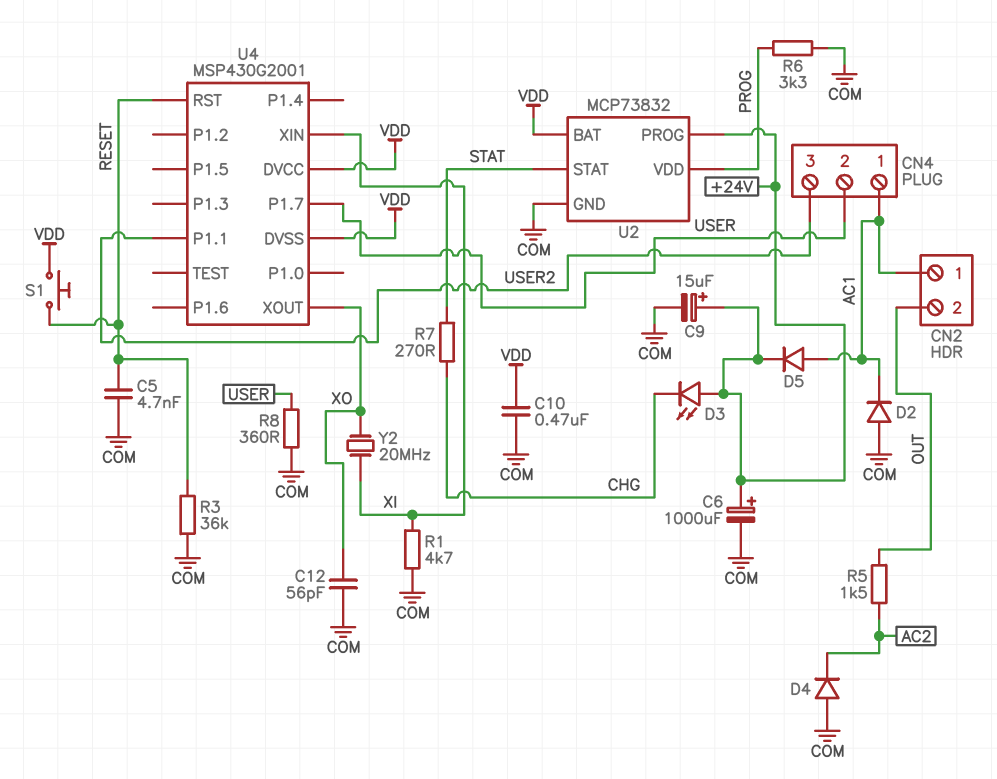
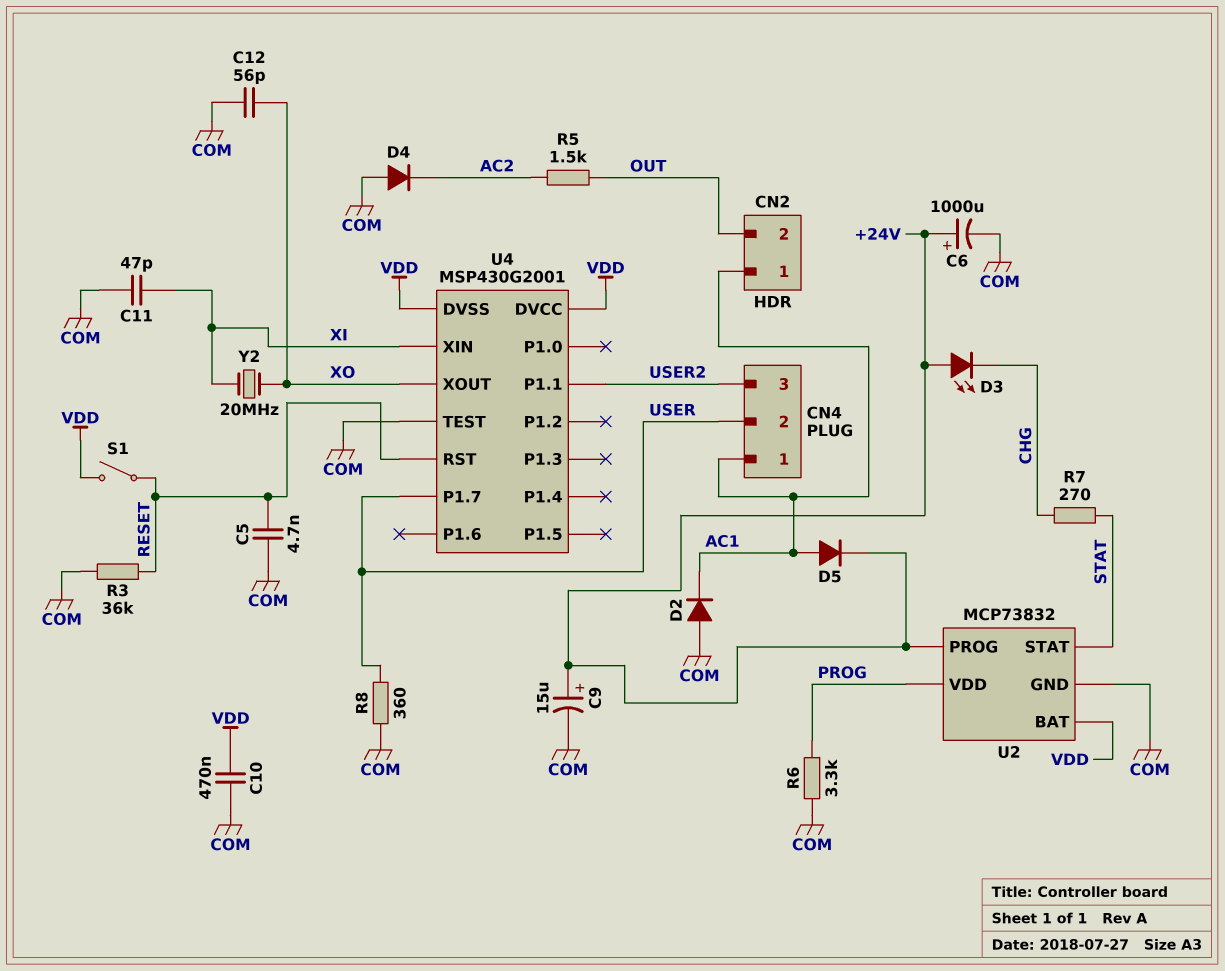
C11: none -> 47pF (COM, XI)
R1: 4.7k (COM, XI) -> none
S1: button (RESET, VDD) -> switch (RESET, VDD)
U4 pin TEST: none -> COM

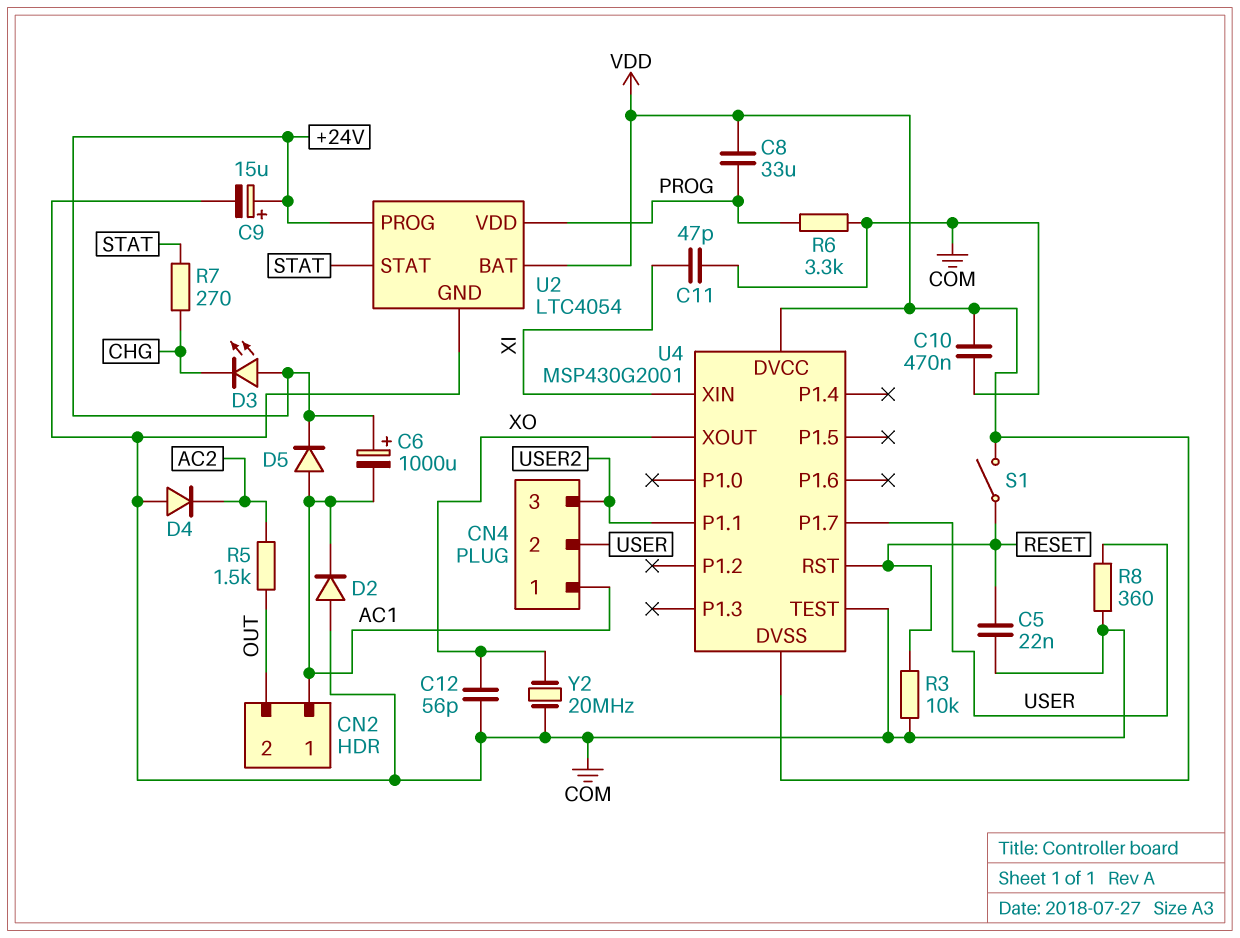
C5: 4.7nF (COM, RESET) -> 22nF (COM, RESET)
C6: 1000uF (plus +24V, minus COM) -> 1000uF (plus +24V, minus AC1)
C8: none -> 33uF (PROG, VDD)
R3: 36k (COM, RESET) -> 10k (COM, RESET)
U2: MCP73832 -> LTC4054
Y2: 20MHz (XI, XO) -> 20MHz (COM, XO)

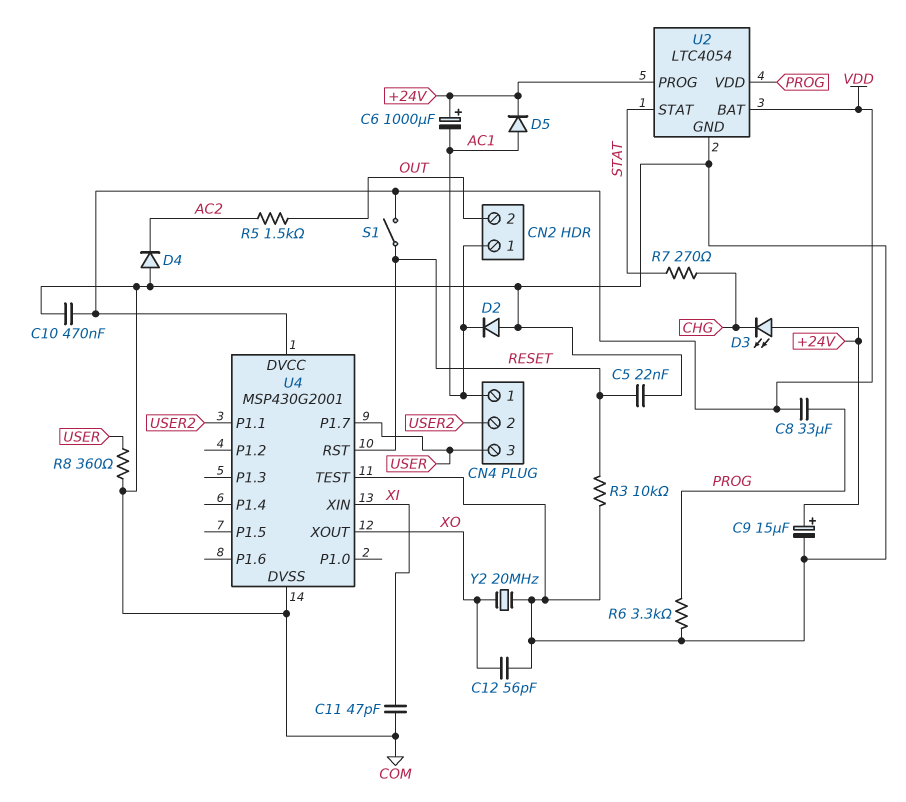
CN4 pin 2: USER -> USER2
CN4 pin 3: USER2 -> USER
U4 pin DVSS: VDD -> COM

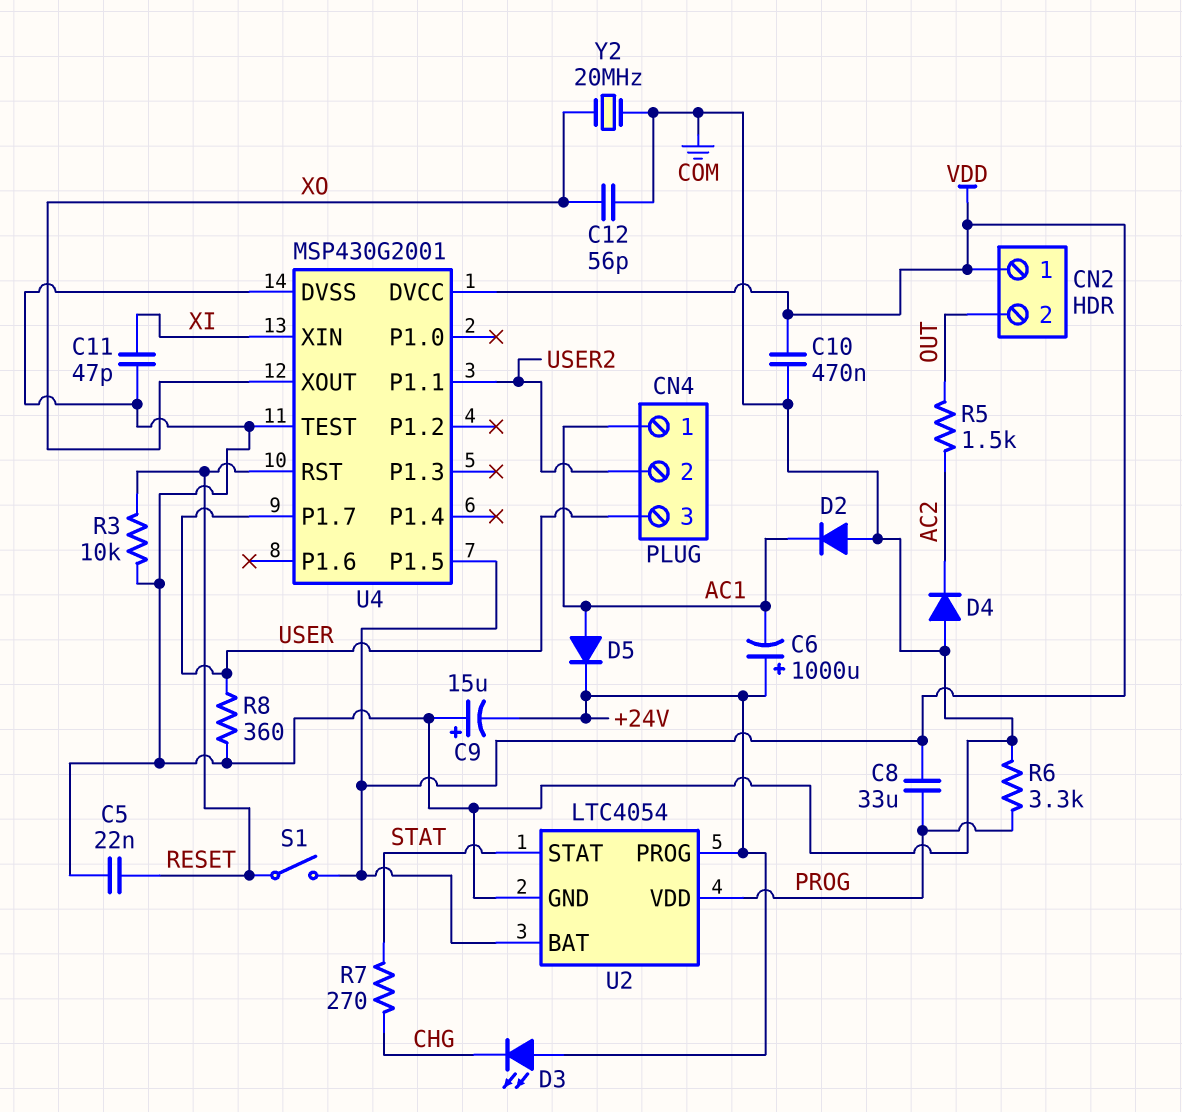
C9: 15uF (plus +24V, minus COM) -> 15uF (plus COM, minus +24V)
CN2 pin 1: AC1 -> VDD
U4 pin P1.5: none -> VDD

